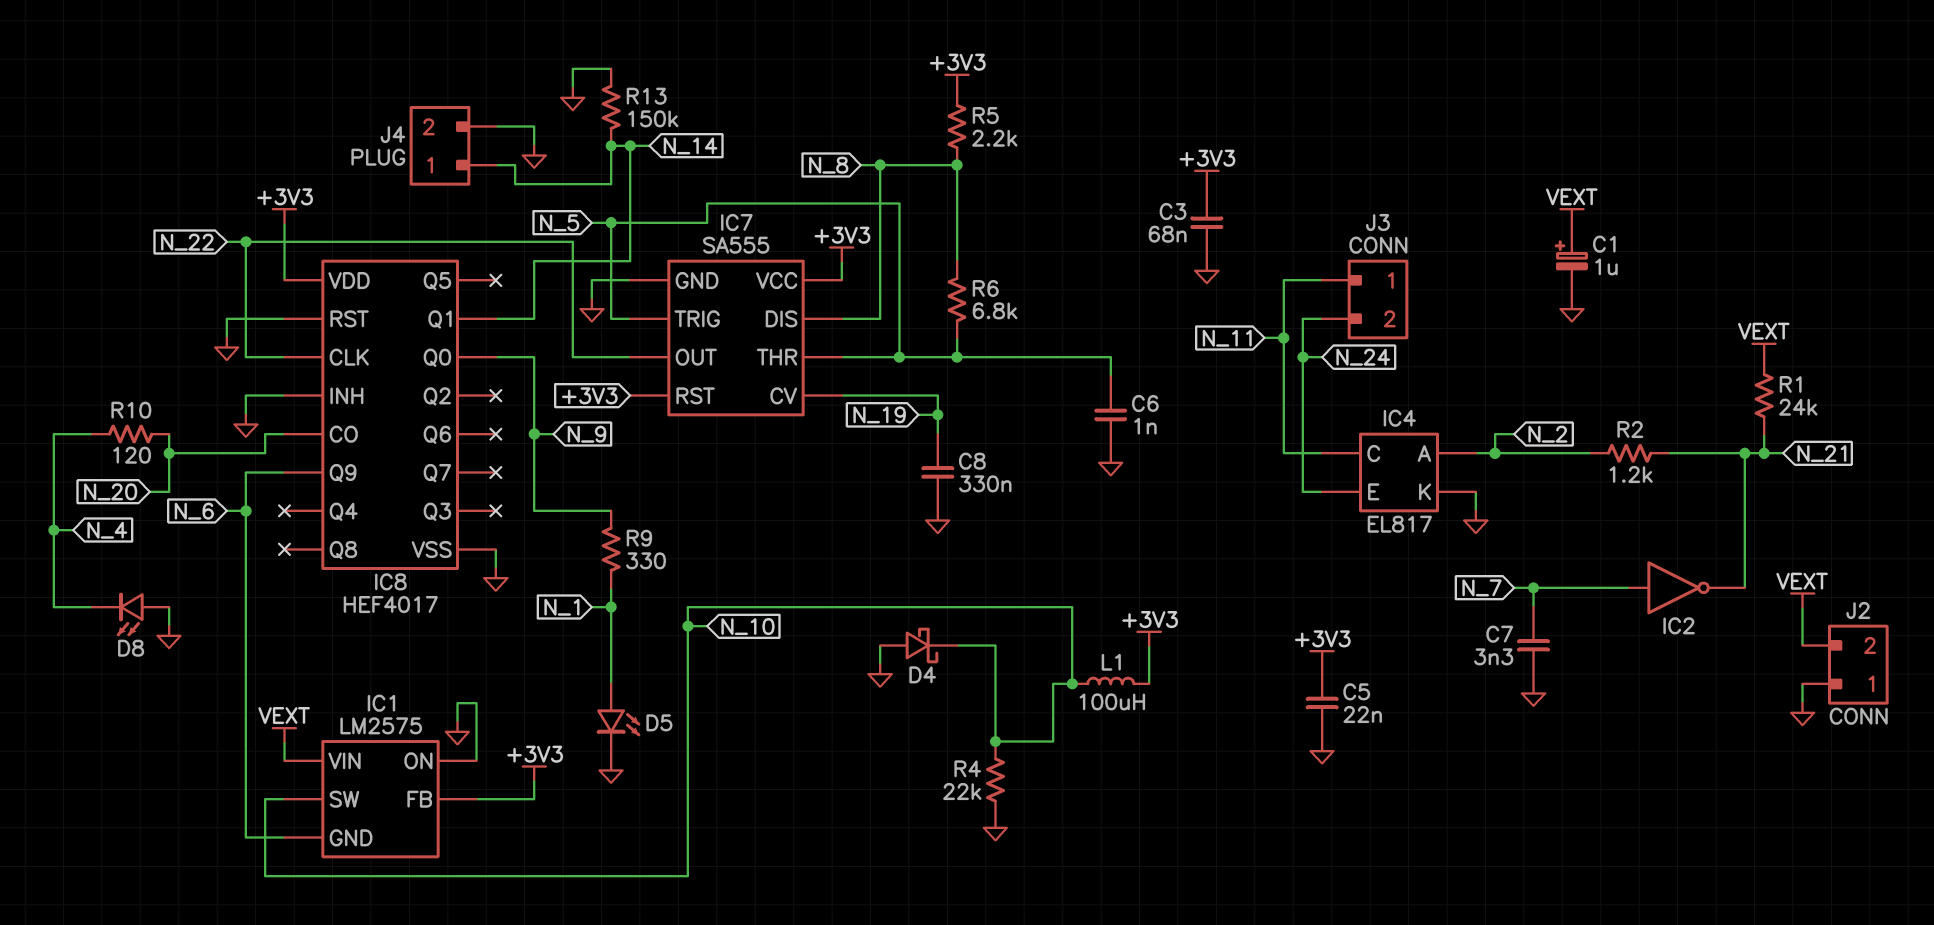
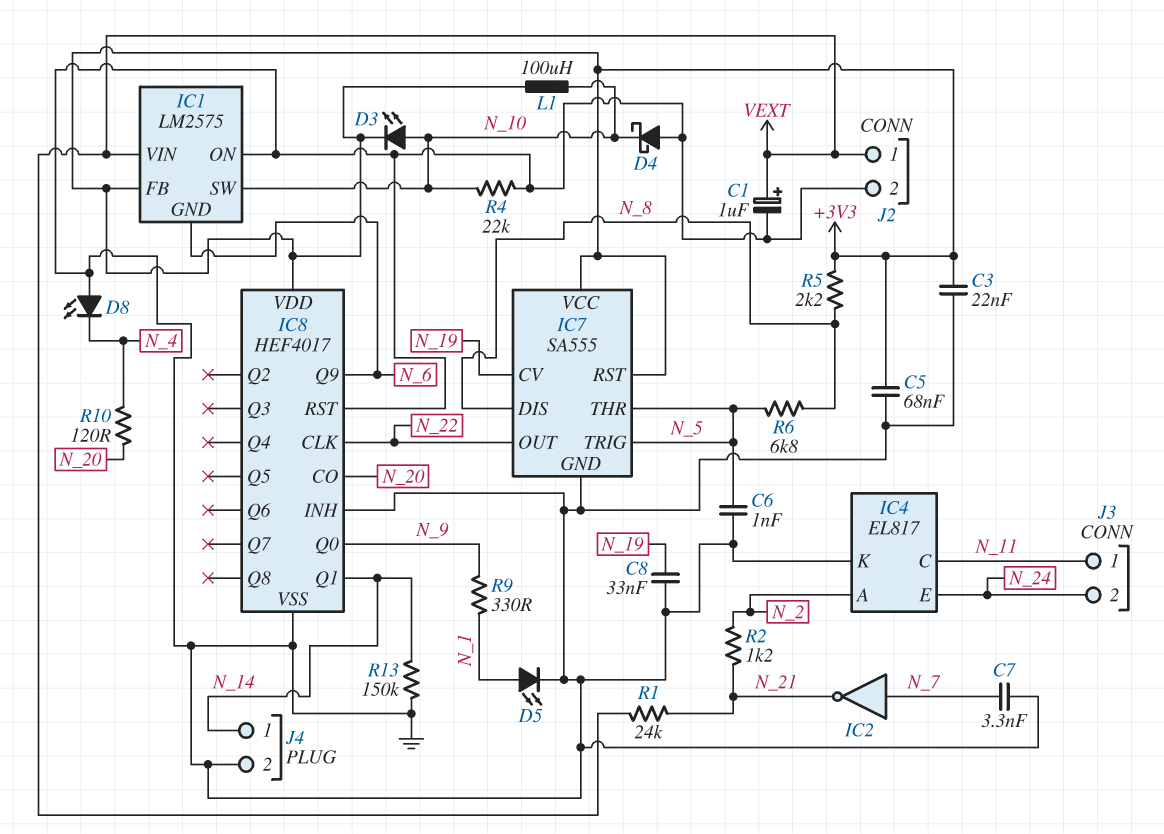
C3: 68nF (+3V3, GND) -> 22nF (+3V3, GND)
C5: 22nF (+3V3, GND) -> 68nF (+3V3, GND)
C8: 330nF (GND, N_19) -> 33nF (GND, N_19)
D3: none -> LED (A N_10, K +3V3)
J2 pin 1: GND -> VEXT
J2 pin 2: VEXT -> GND

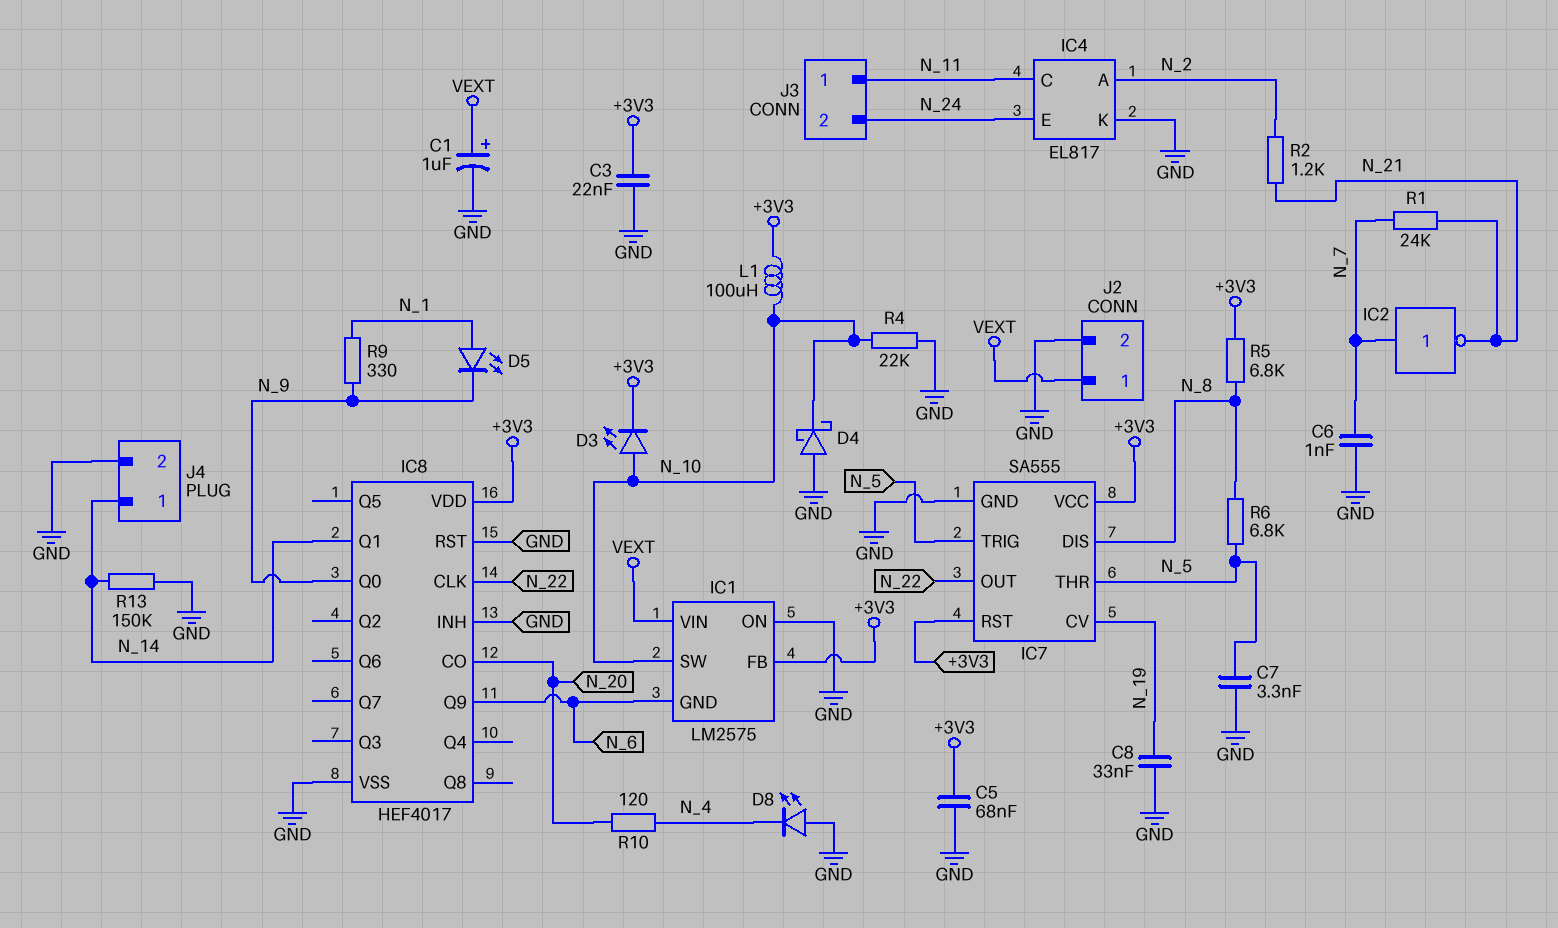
C6: 1nF (GND, N_5) -> 1nF (GND, N_7)
C7: 3.3nF (GND, N_7) -> 3.3nF (GND, N_5)
D5: LED (A N_1, K GND) -> LED (A N_1, K N_9)
R1: 24k (N_21, VEXT) -> 24k (N_7, N_21)
R5: 2.2k (+3V3, N_8) -> 6.8k (+3V3, N_8)

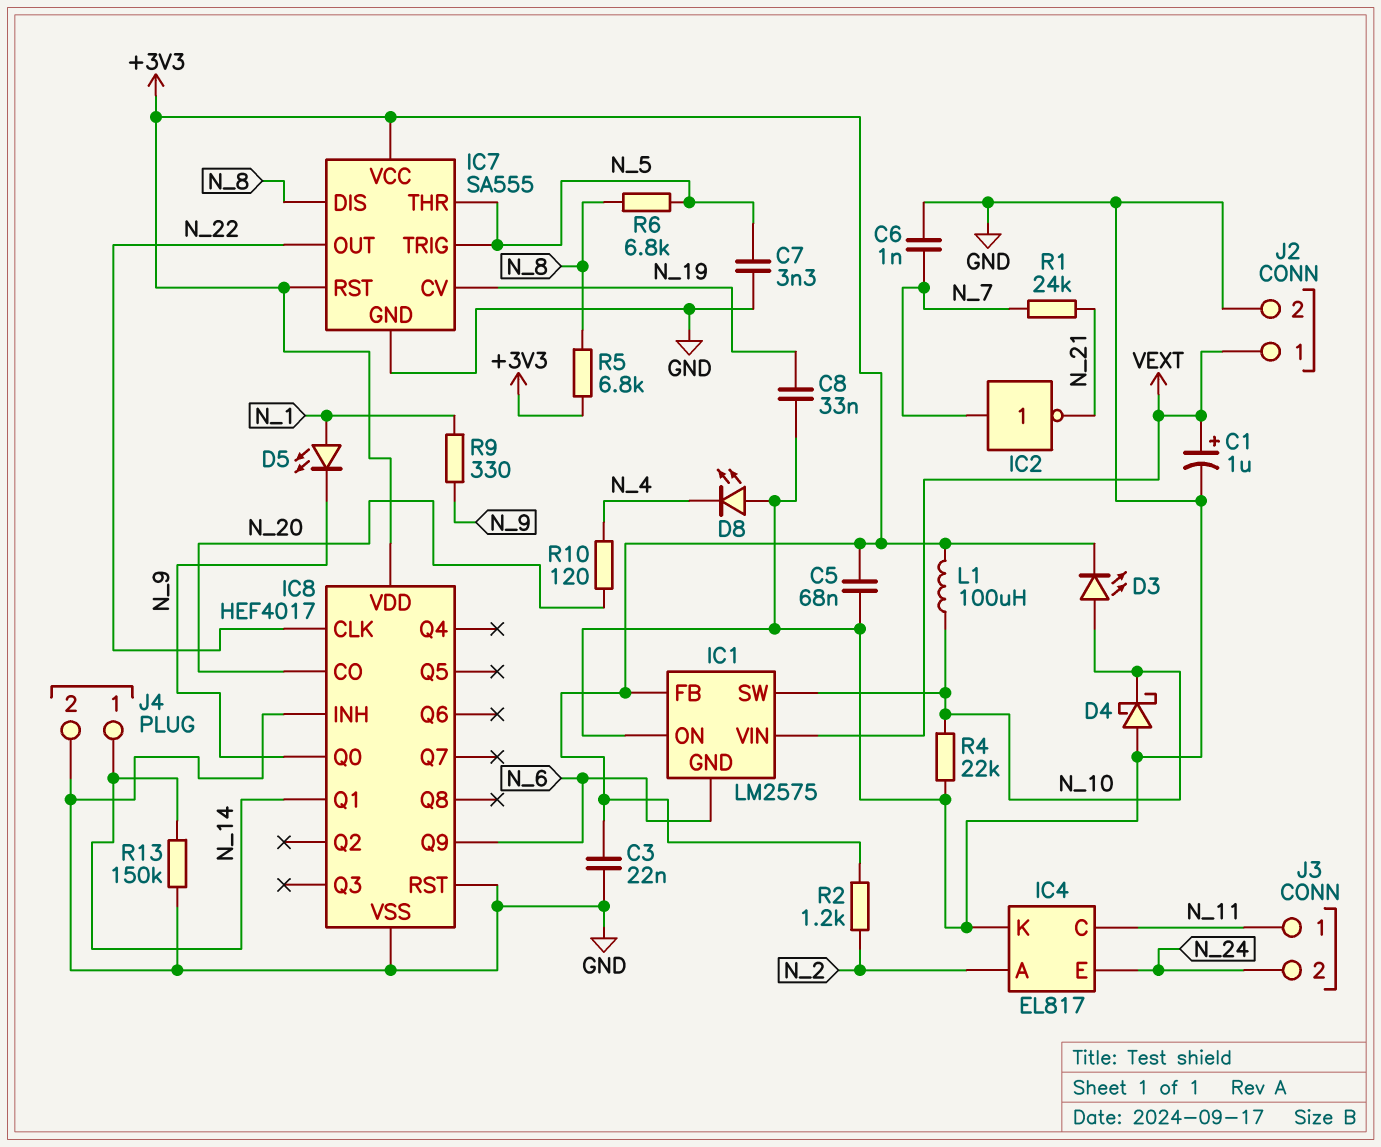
R2: 1.2k (N_2, N_21) -> 1.2k (+3V3, N_2)

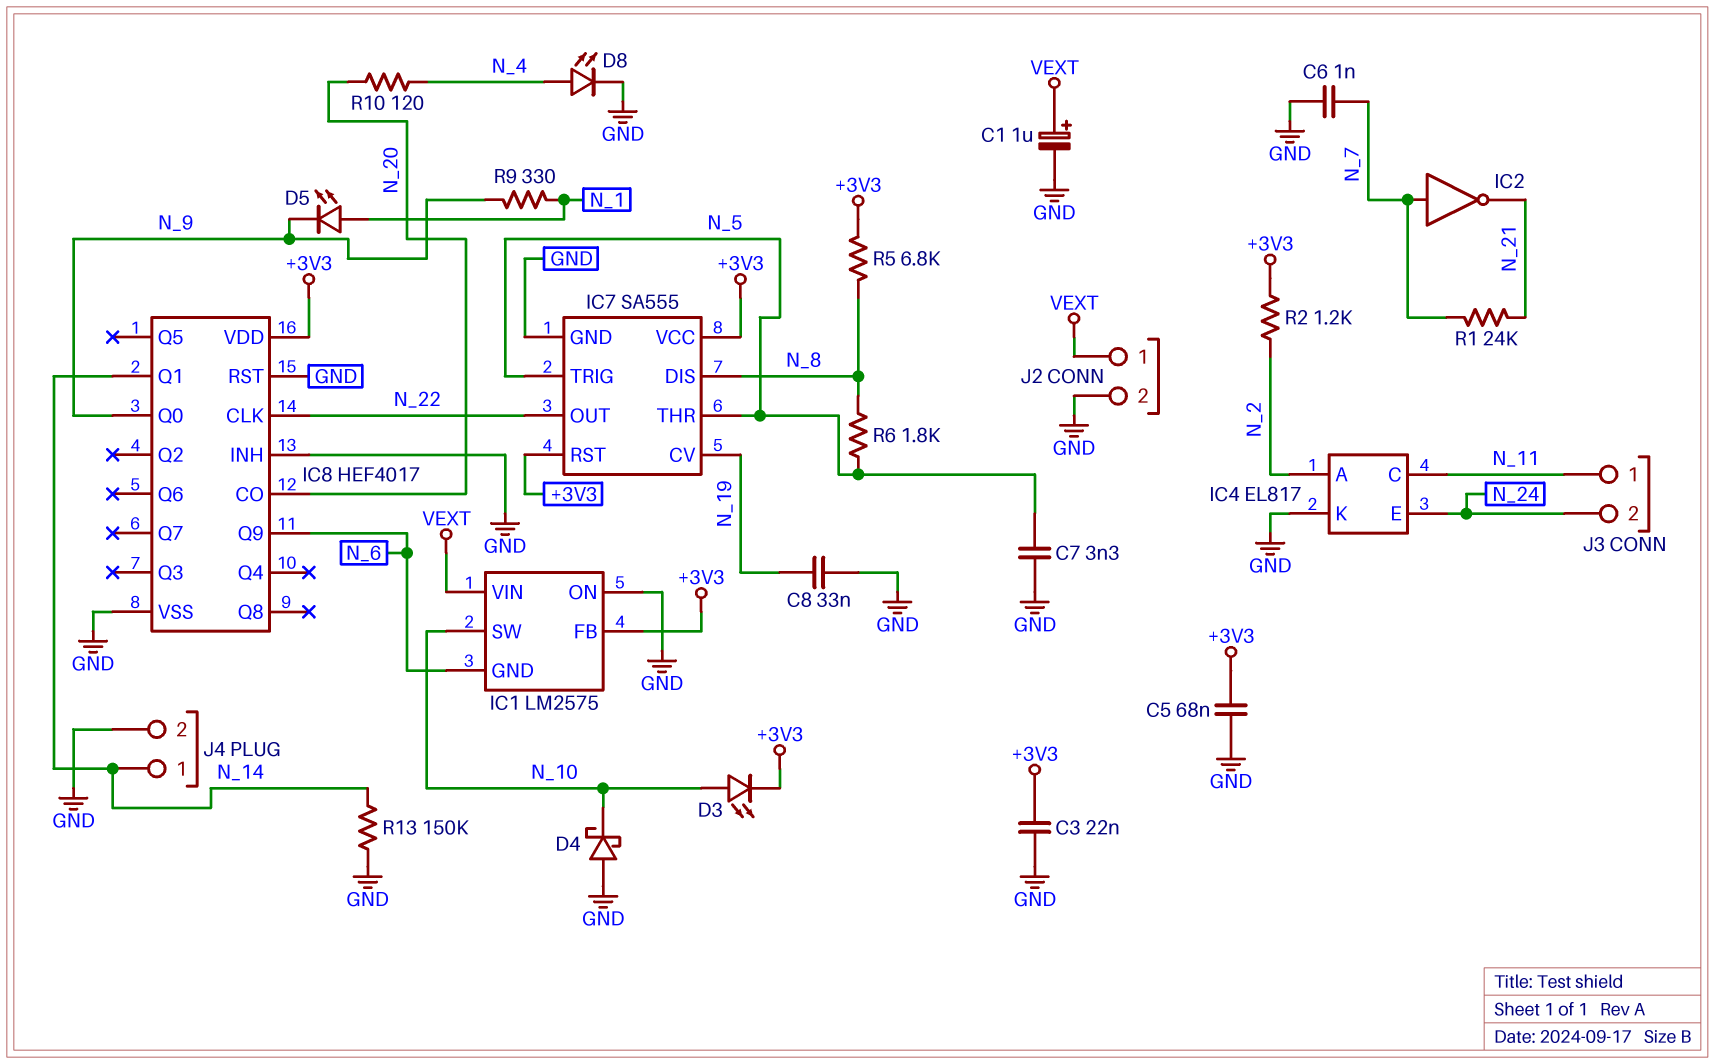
D8: LED (A GND, K N_4) -> LED (A N_4, K GND)
L1: 100uH (+3V3, N_10) -> none
R4: 22k (GND, N_10) -> none
R6: 6.8k (N_5, N_8) -> 1.8k (N_5, N_8)

